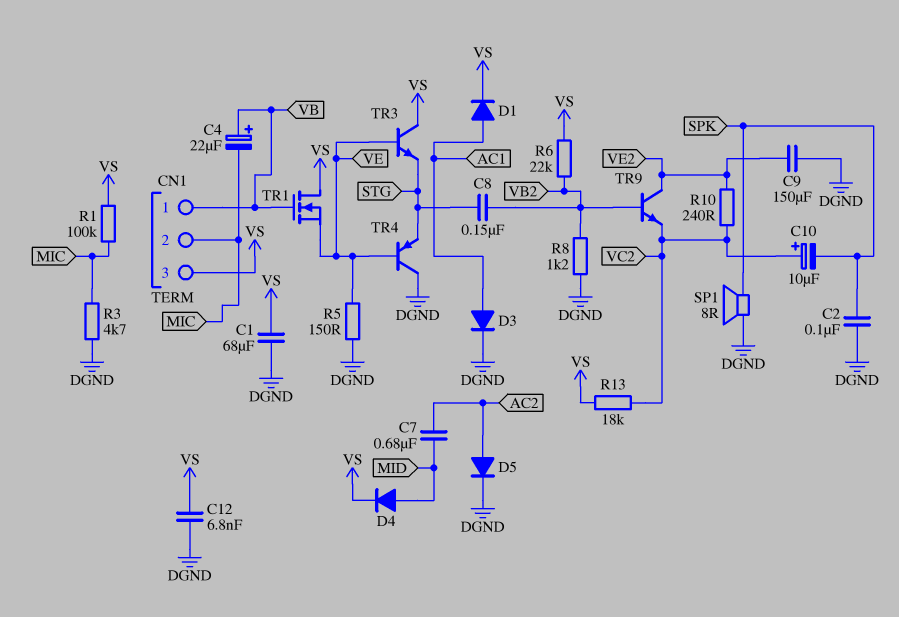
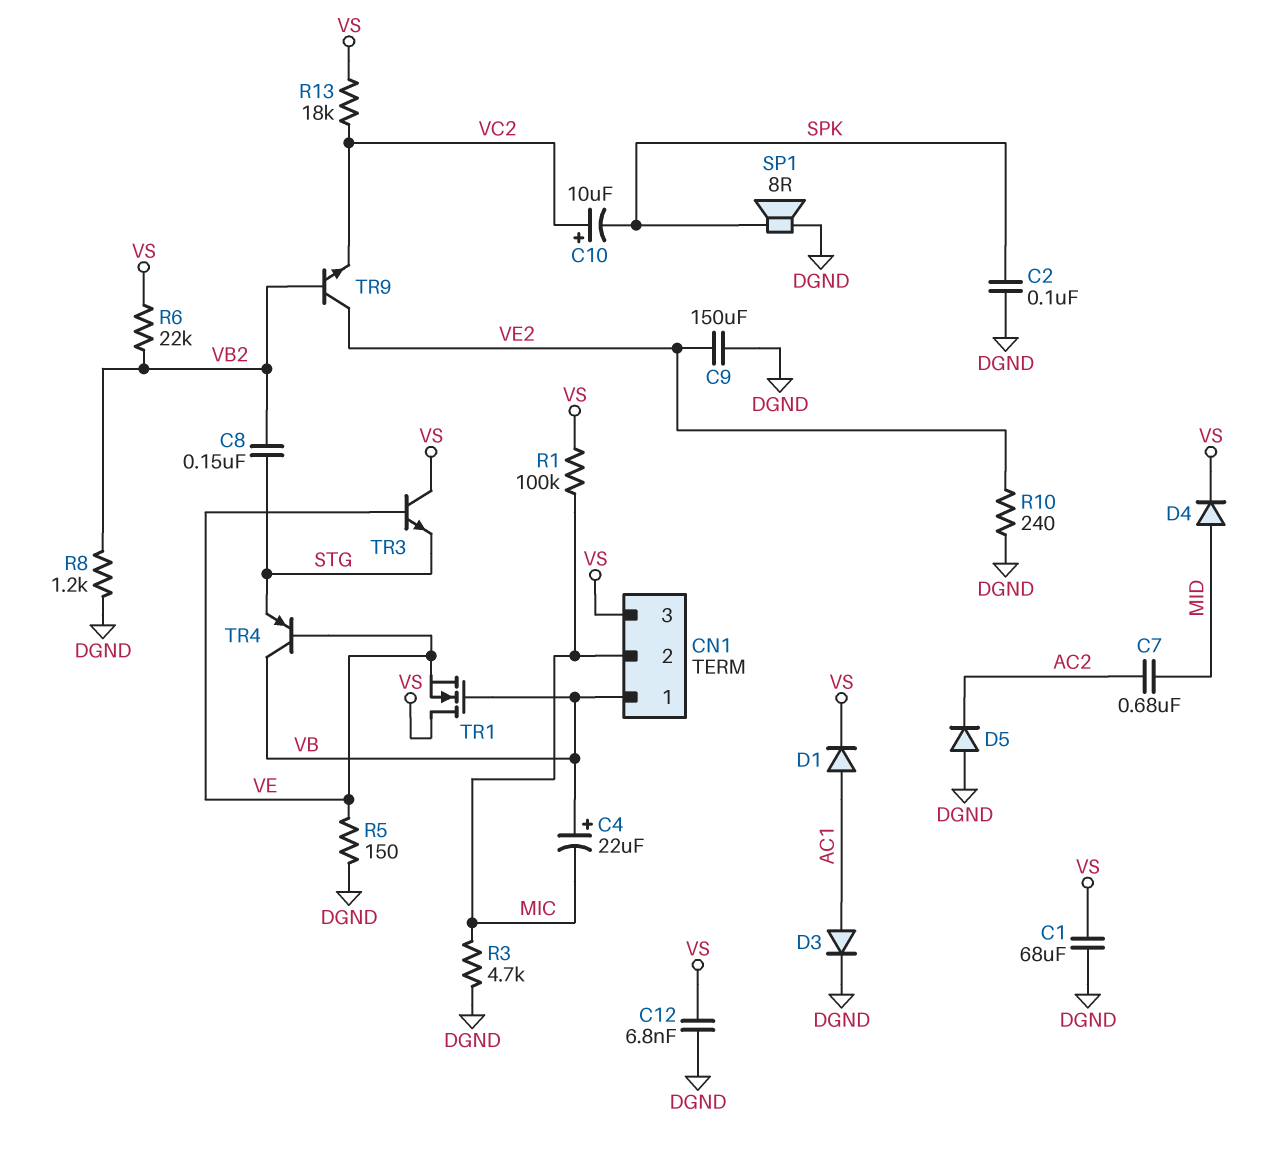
D5: diode (A AC2, K DGND) -> diode (A DGND, K AC2)
R10: 240 (VC2, VE2) -> 240 (DGND, VE2)
TR4: PNP (B VE, C DGND, E STG) -> PNP (B VE, C VB, E STG)

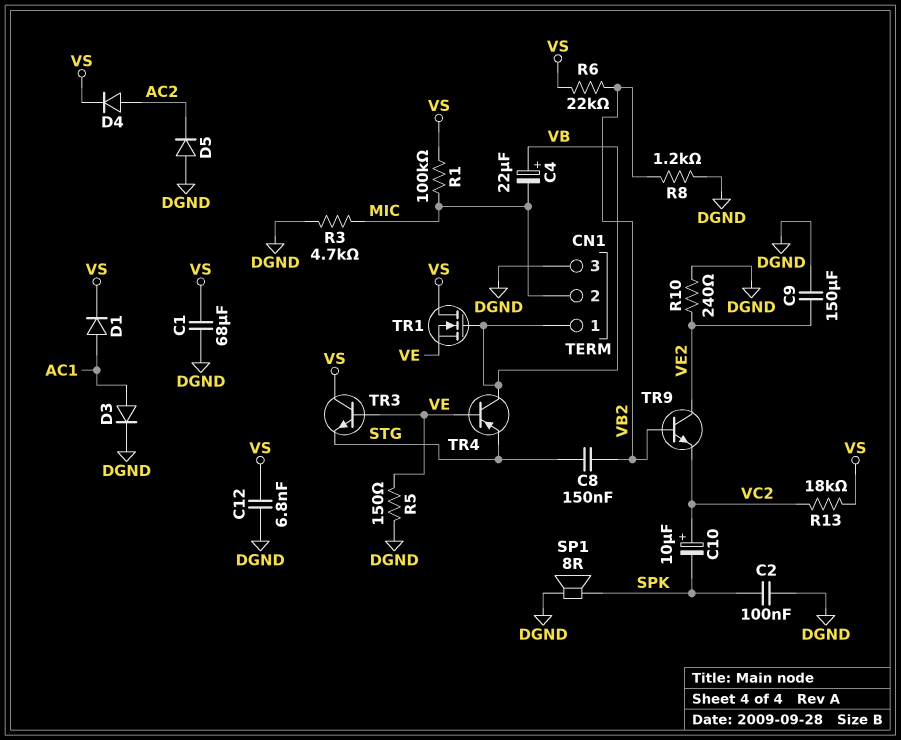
C7: 680nF (AC2, MID) -> none
CN1 pin 3: VS -> DGND
D4: diode (A MID, K VS) -> diode (A AC2, K VS)

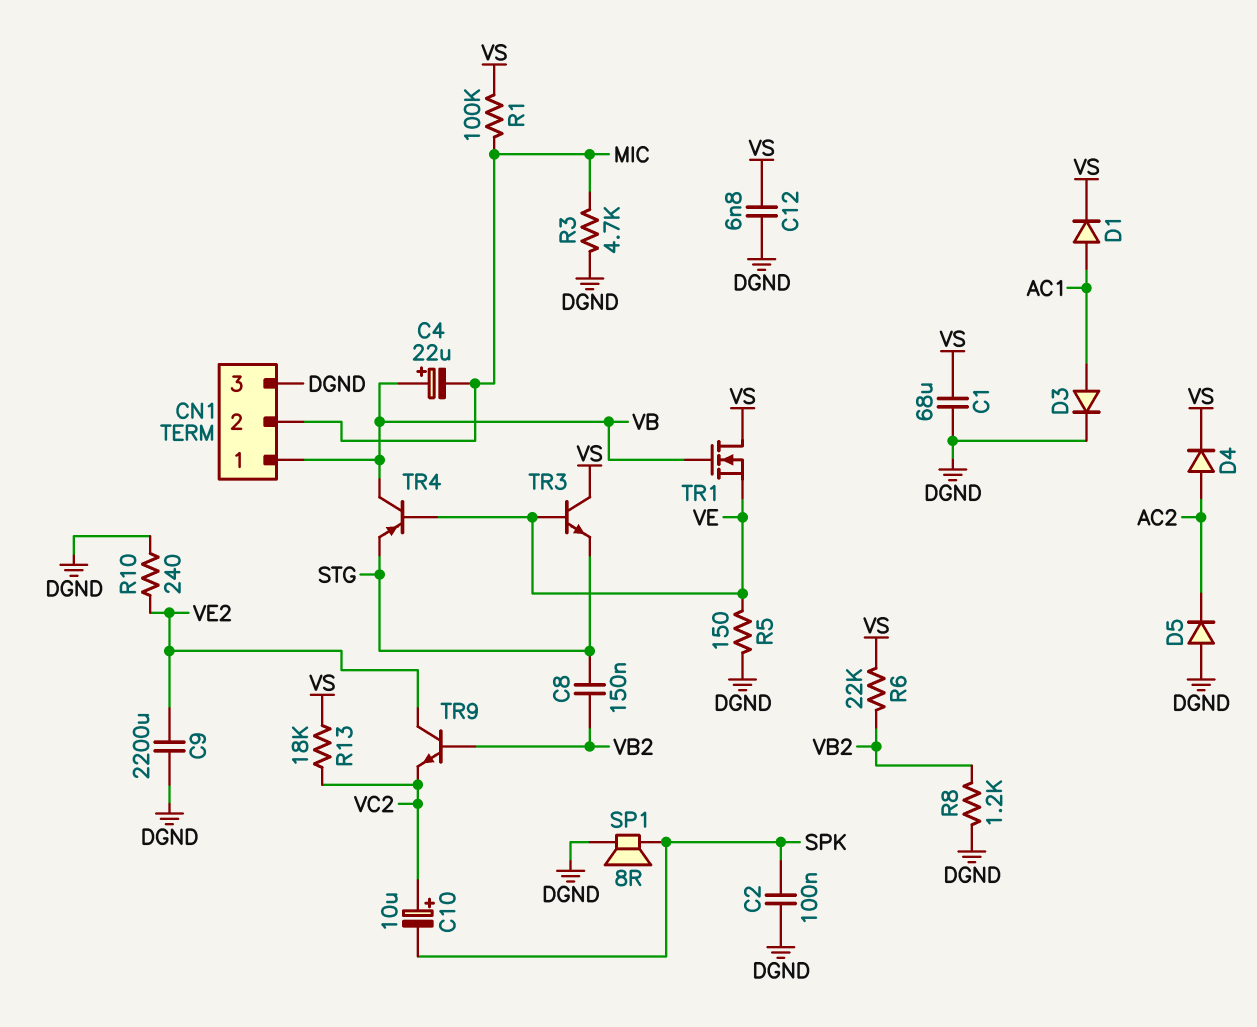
C9: 150uF (DGND, VE2) -> 2200uF (DGND, VE2)

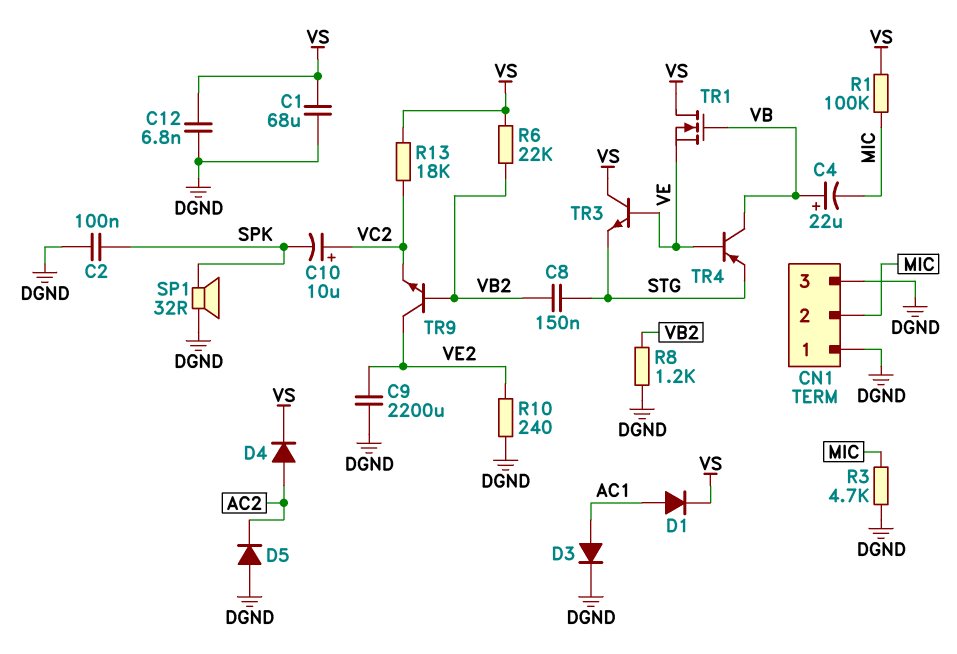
CN1 pin 1: VB -> DGND
R5: 150 (DGND, VE) -> none
SP1: speaker 8R (DGND, SPK) -> speaker 32R (DGND, SPK)

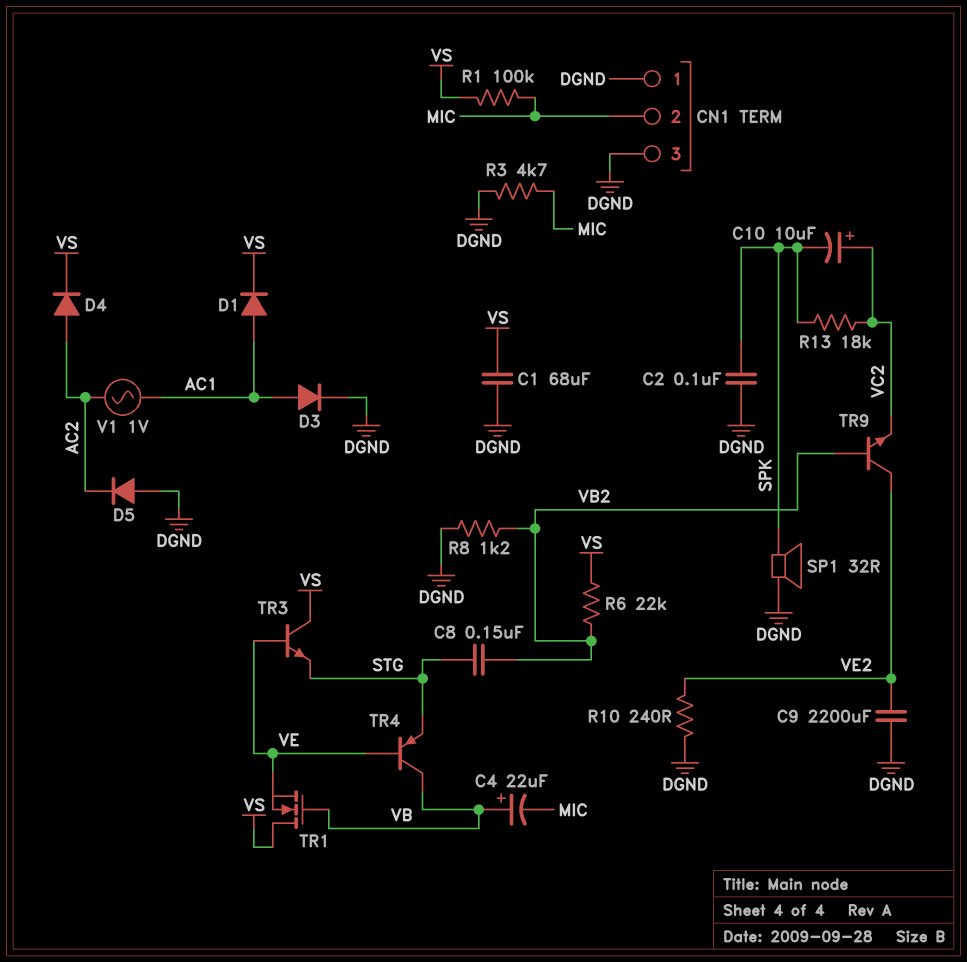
C12: 6.8nF (DGND, VS) -> none
R13: 18k (VC2, VS) -> 18k (SPK, VC2)
V1: none -> AC 1V (AC1, AC2)

